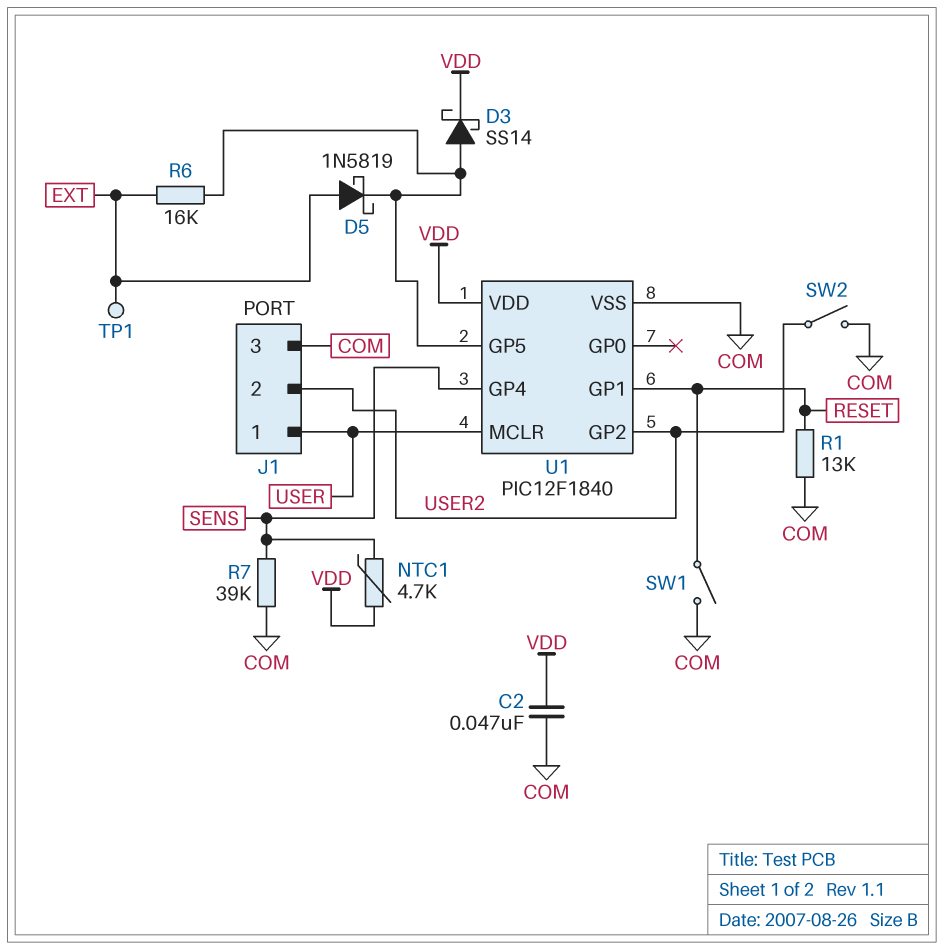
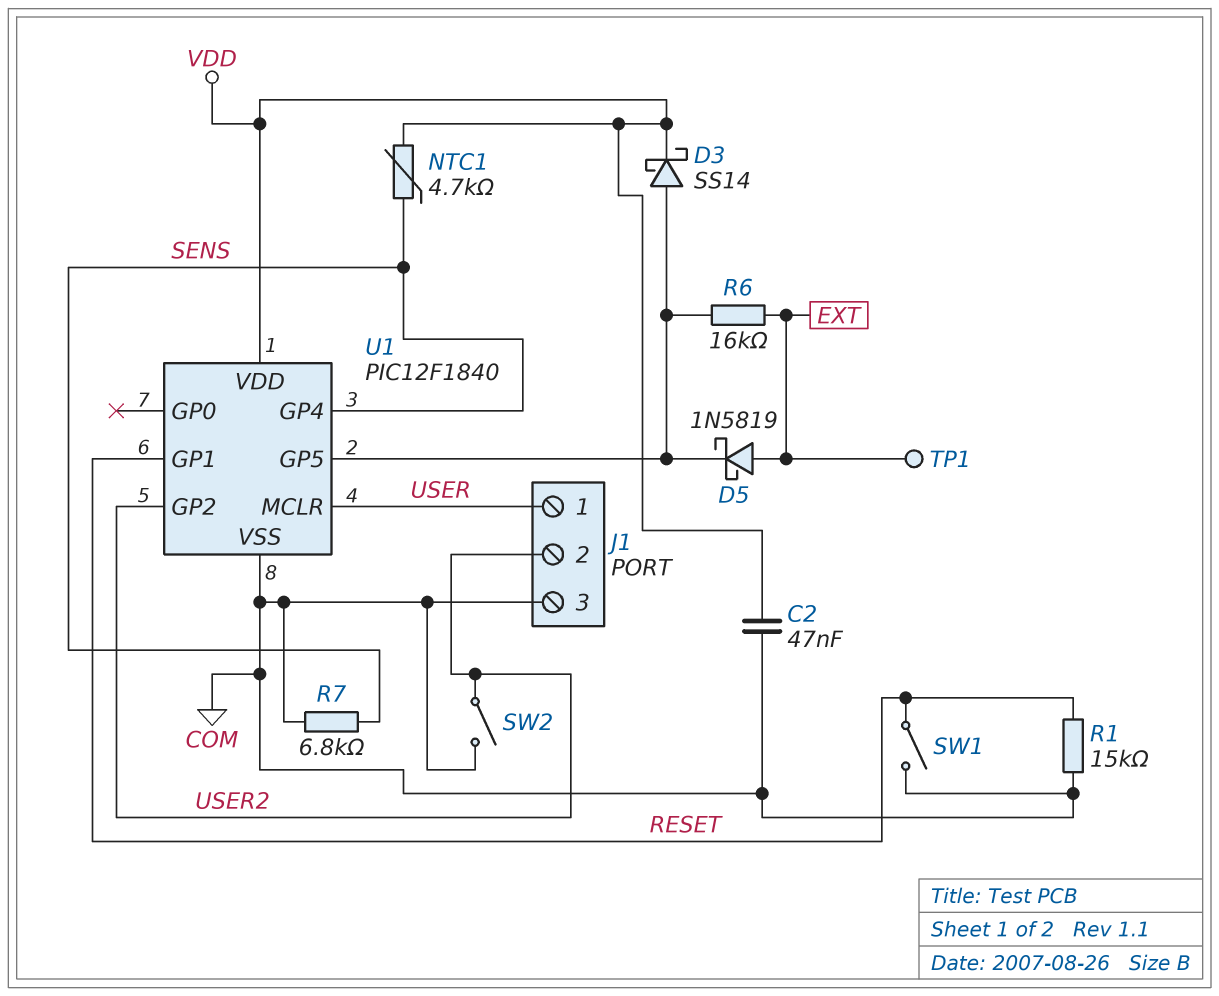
R1: 13k (COM, RESET) -> 15k (COM, RESET)
R7: 39k (COM, SENS) -> 6.8k (COM, SENS)

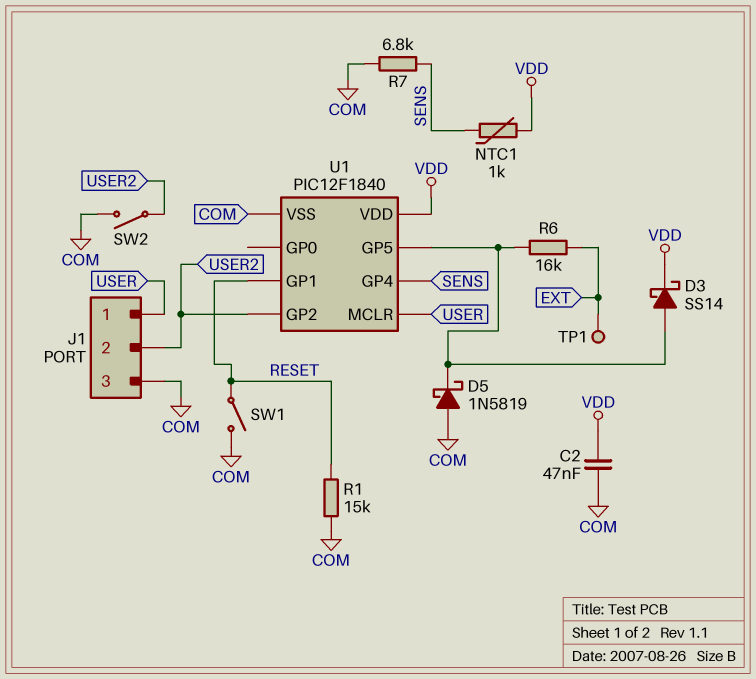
D5: schottky 1N5819 (A EXT, K U1/GP5) -> schottky 1N5819 (A COM, K U1/GP5)
NTC1: 4.7k (SENS, VDD) -> 1k (SENS, VDD)

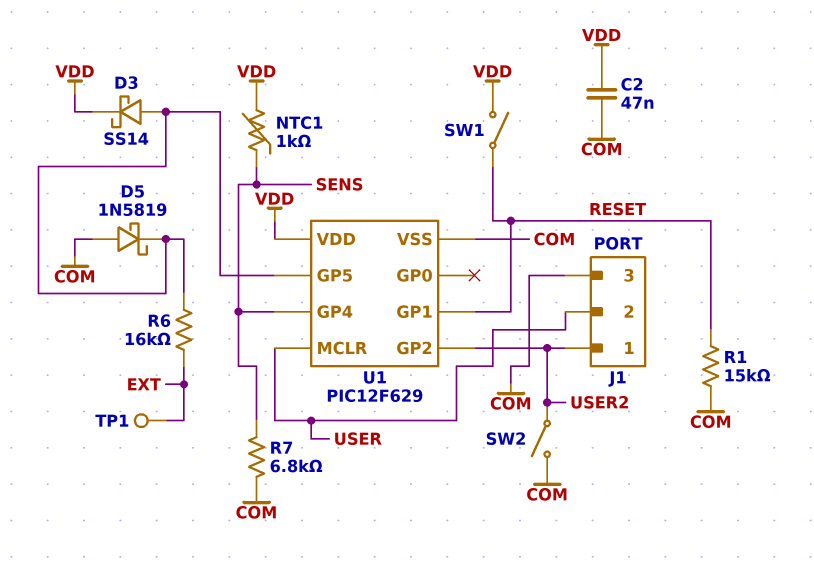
J1 pin 1: USER -> USER2
J1 pin 2: USER2 -> USER
SW1: switch (COM, RESET) -> switch (RESET, VDD)
U1: PIC12F1840 -> PIC12F629

